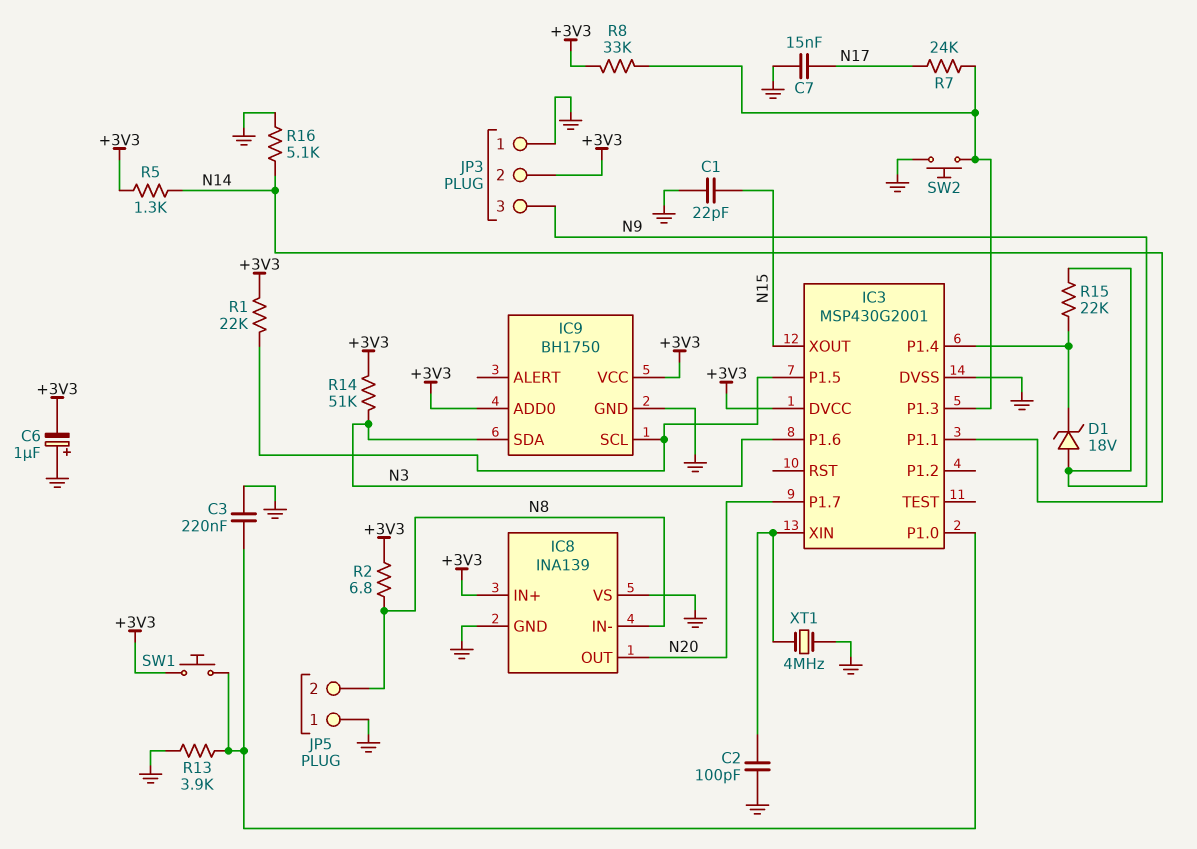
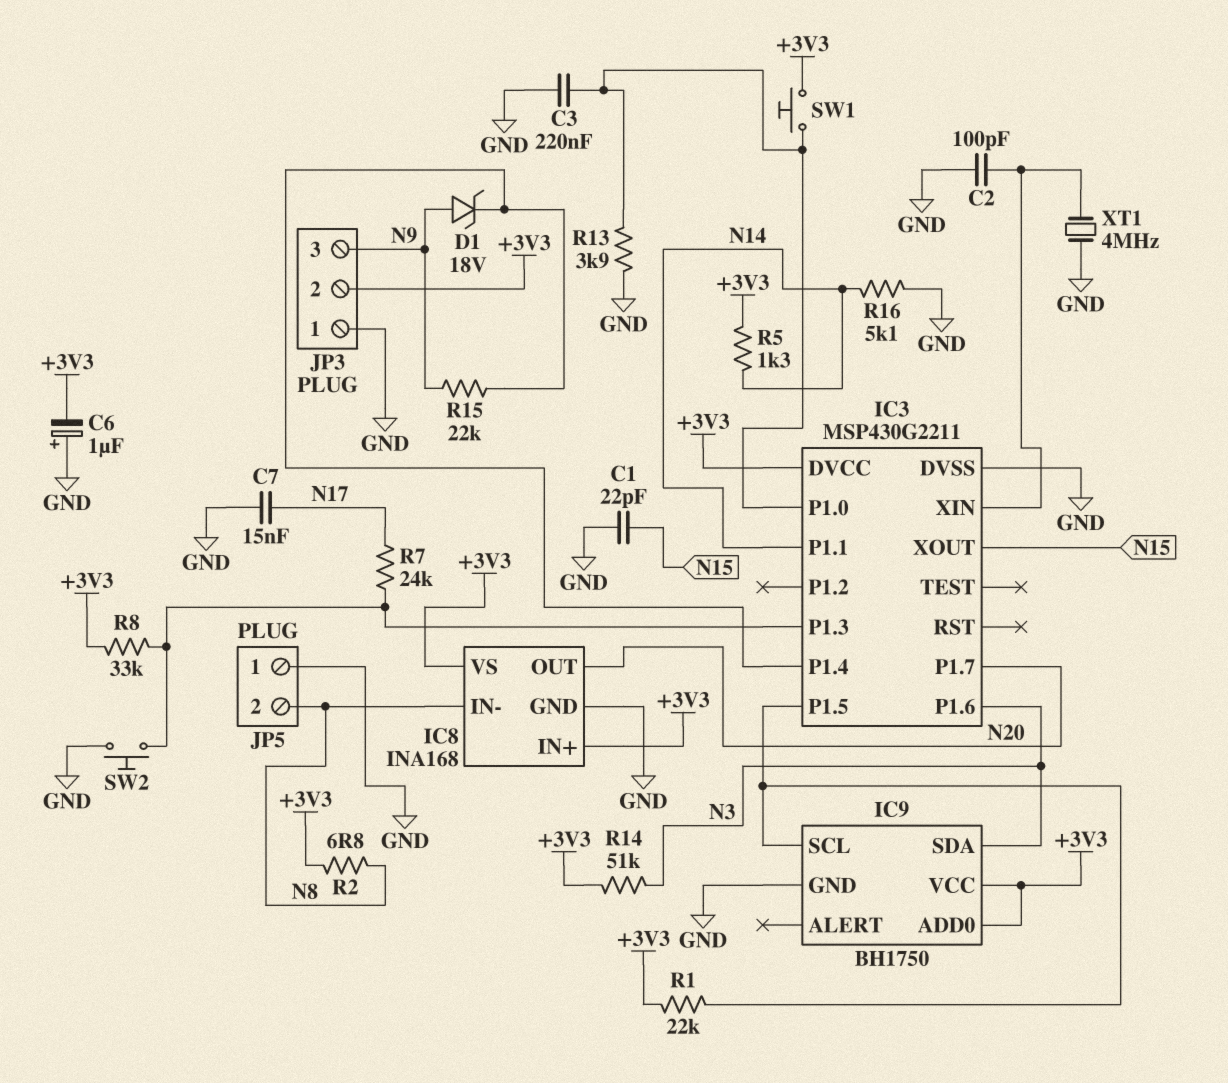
IC3: MSP430G2001 -> MSP430G2211
IC8: INA139 -> INA168
IC8 pin VS: GND -> +3V3

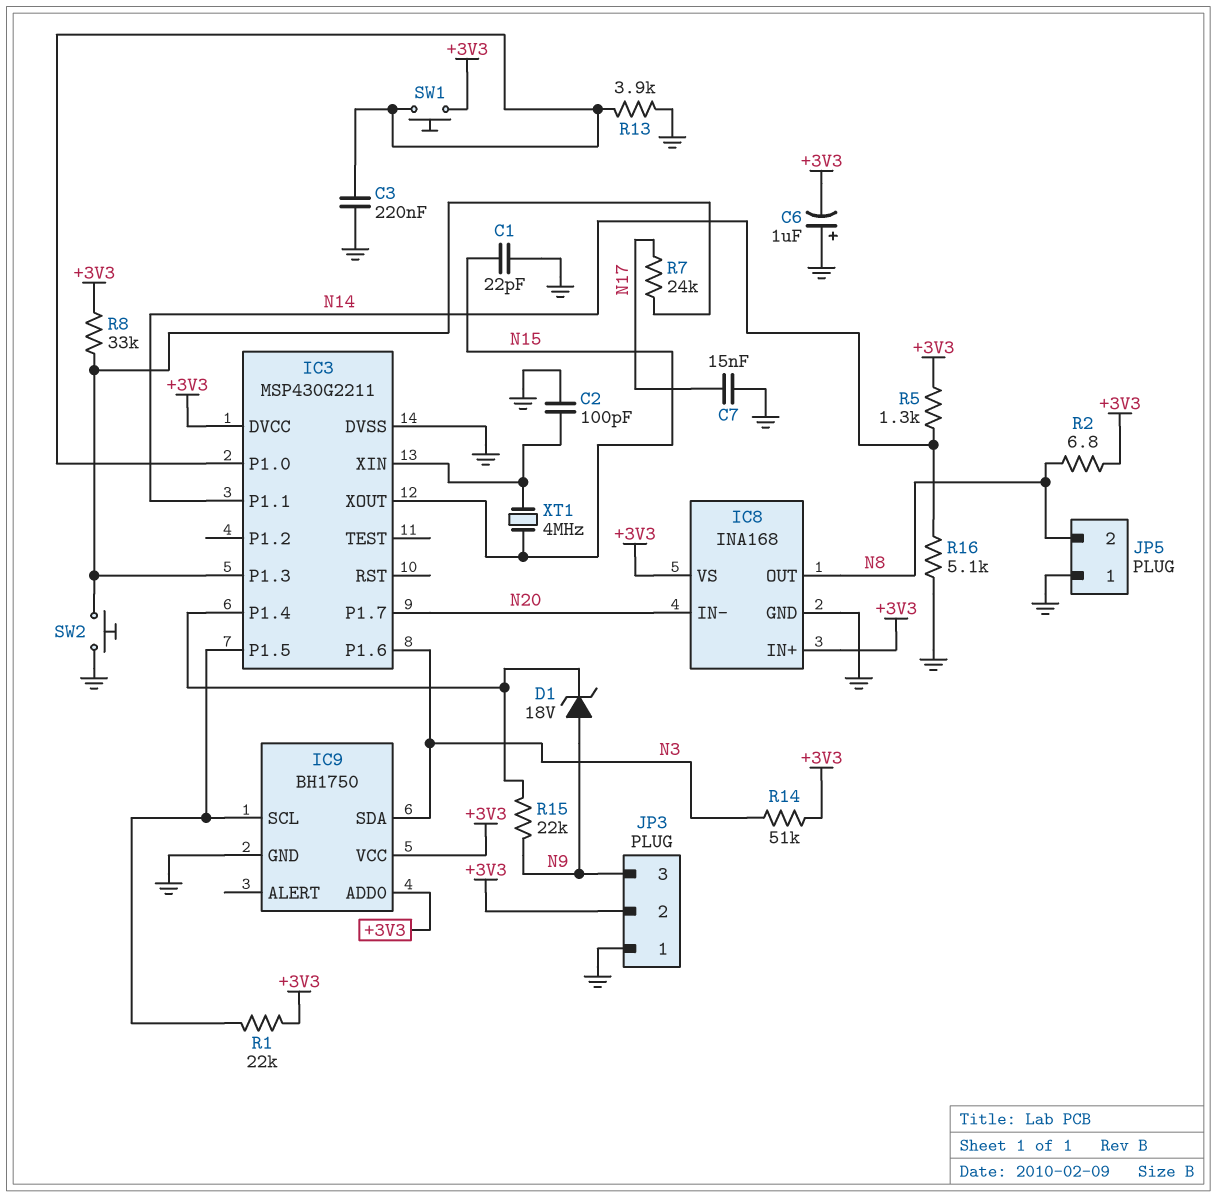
IC8 pin IN-: N8 -> N20
IC8 pin OUT: N20 -> N8
XT1: 4MHz (GND, IC3/XIN) -> 4MHz (IC3/XIN, N15)

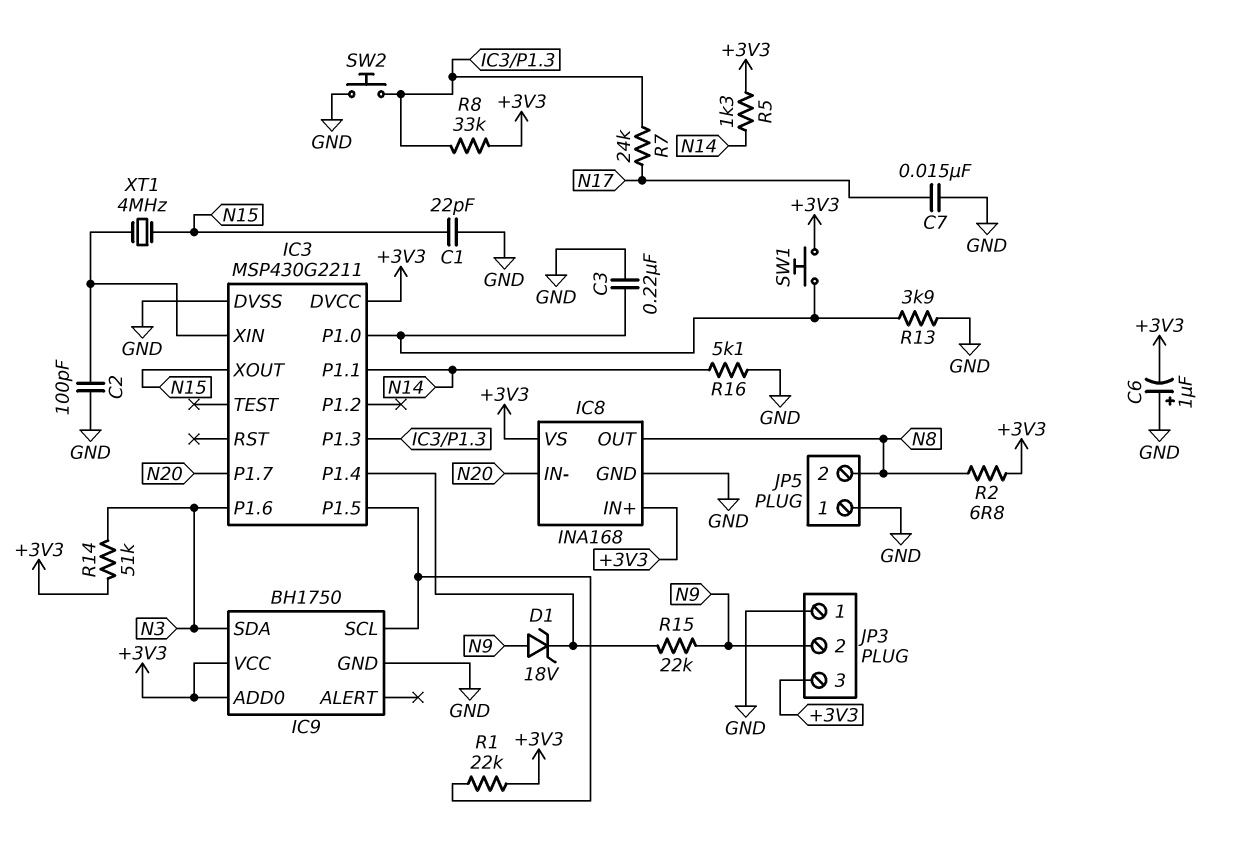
JP3 pin 2: +3V3 -> N9
JP3 pin 3: N9 -> +3V3

